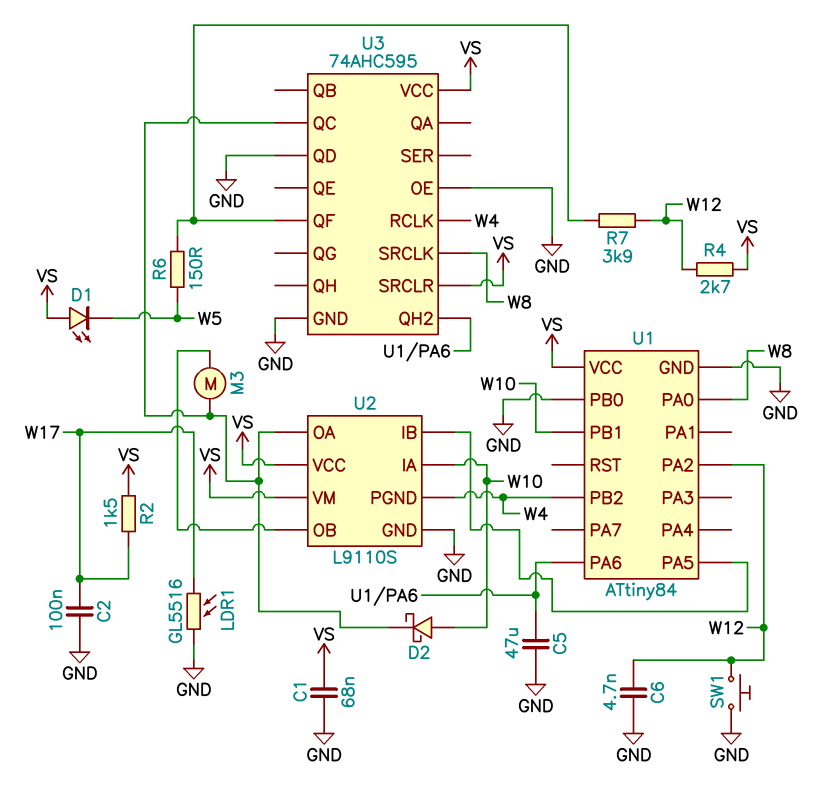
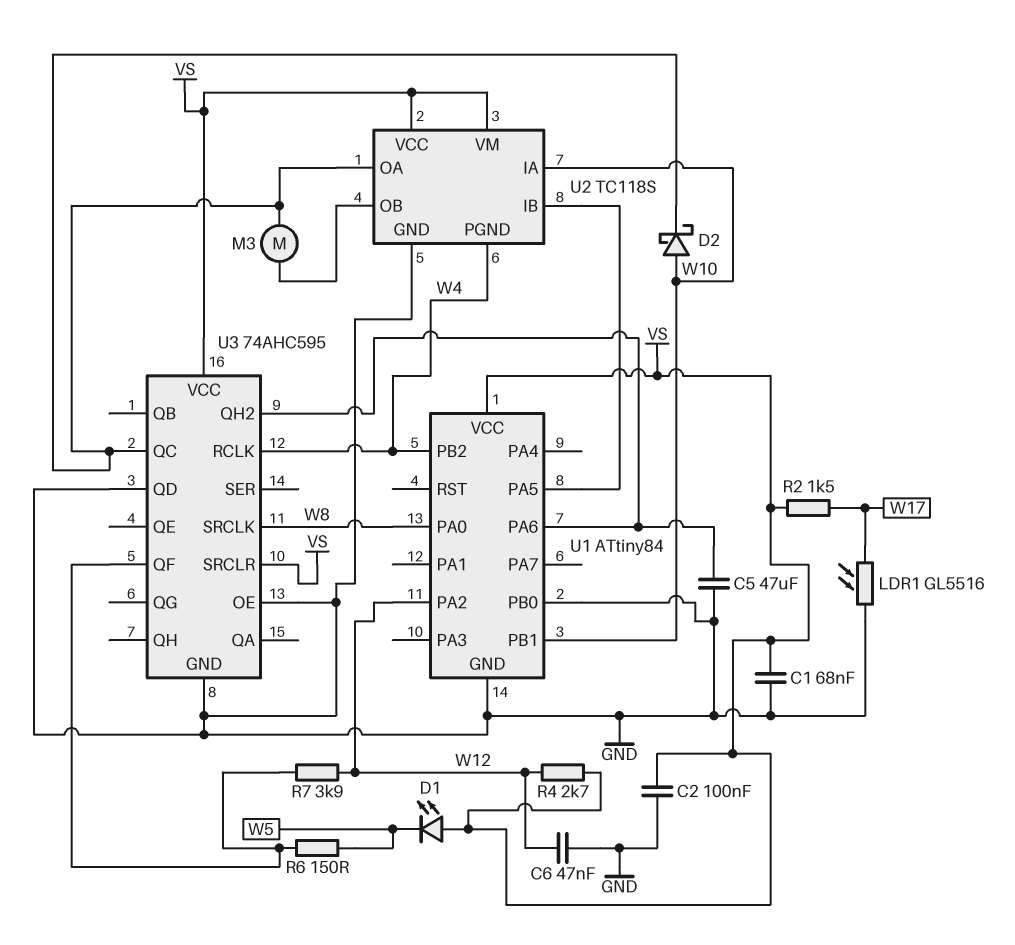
C2: 100nF (GND, W17) -> 100nF (GND, VS)
C6: 4.7nF (GND, W12) -> 47nF (GND, W12)
SW1: button (GND, W12) -> none
U2: L9110S -> TC118S

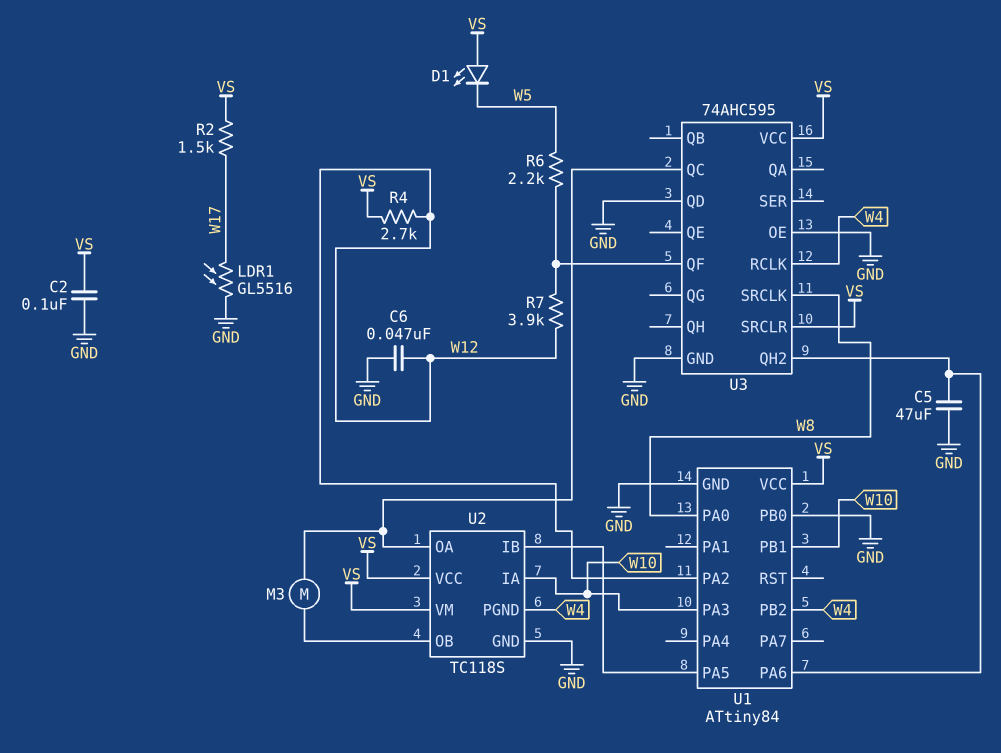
C1: 68nF (GND, VS) -> none
D2: schottky (A W10, K U2/OA) -> none
R6: 150 (U3/QF, W5) -> 2.2k (U3/QF, W5)
U1 pin PA3: none -> W10

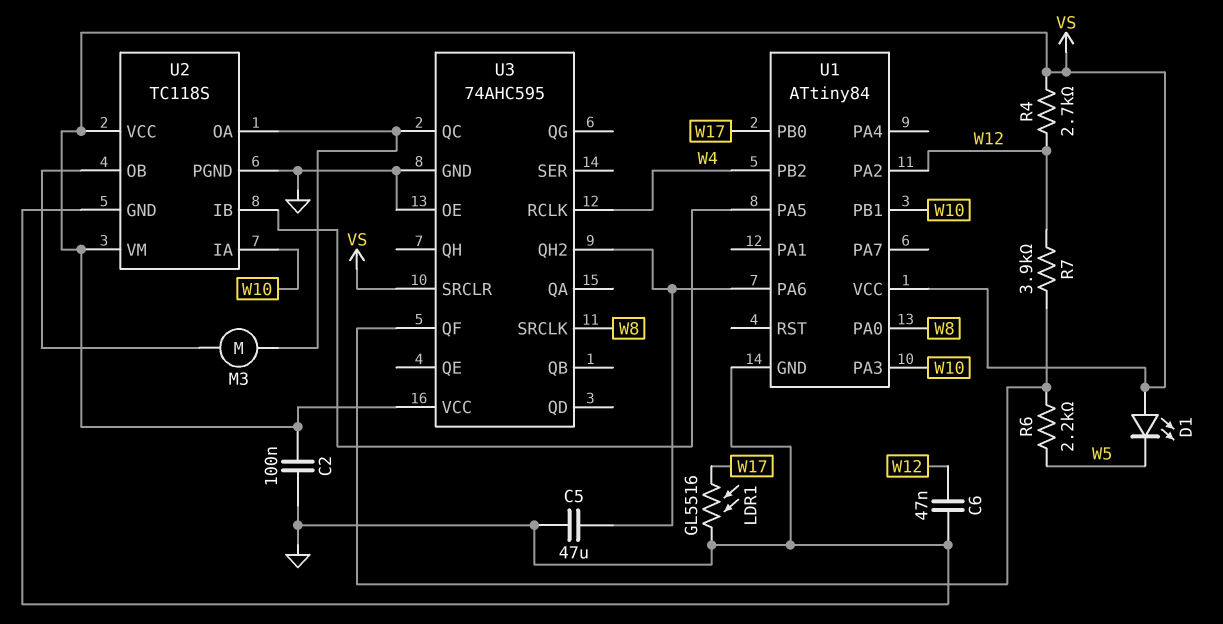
R2: 1.5k (VS, W17) -> none
U1 pin PB0: GND -> W17
U2 pin PGND: W4 -> GND
U3 pin QD: GND -> none

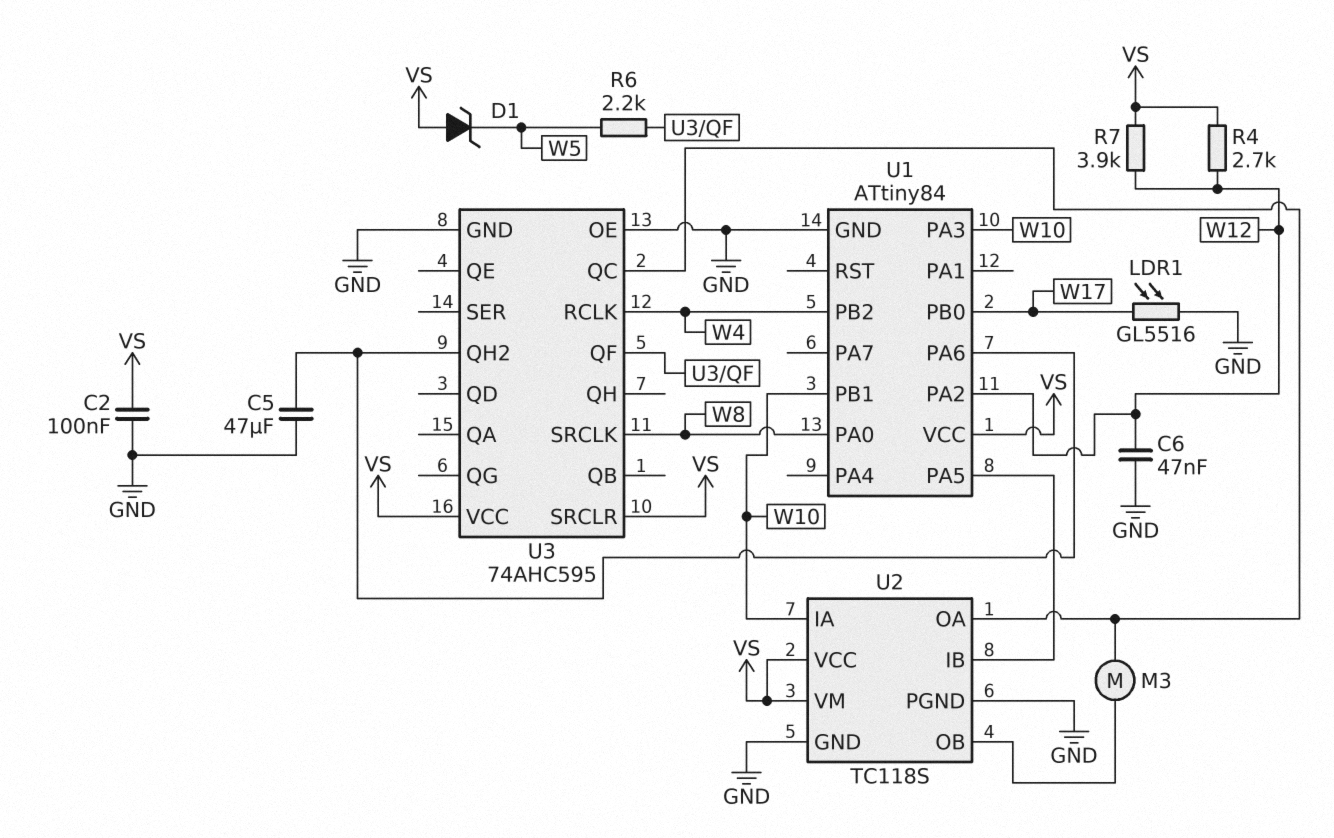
D1: LED (A VS, K W5) -> zener (A VS, K W5)
R7: 3.9k (U3/QF, W12) -> 3.9k (VS, W12)

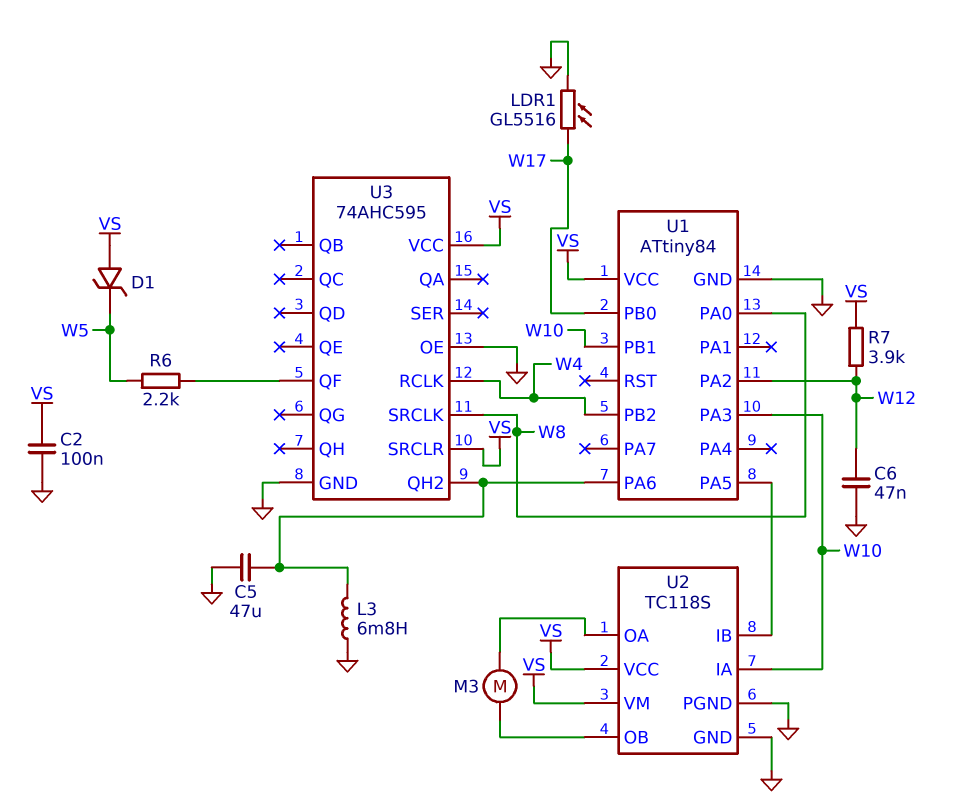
L3: none -> 6.8mH (GND, U1/PA6)
R4: 2.7k (VS, W12) -> none
U3 pin QC: U2/OA -> none

